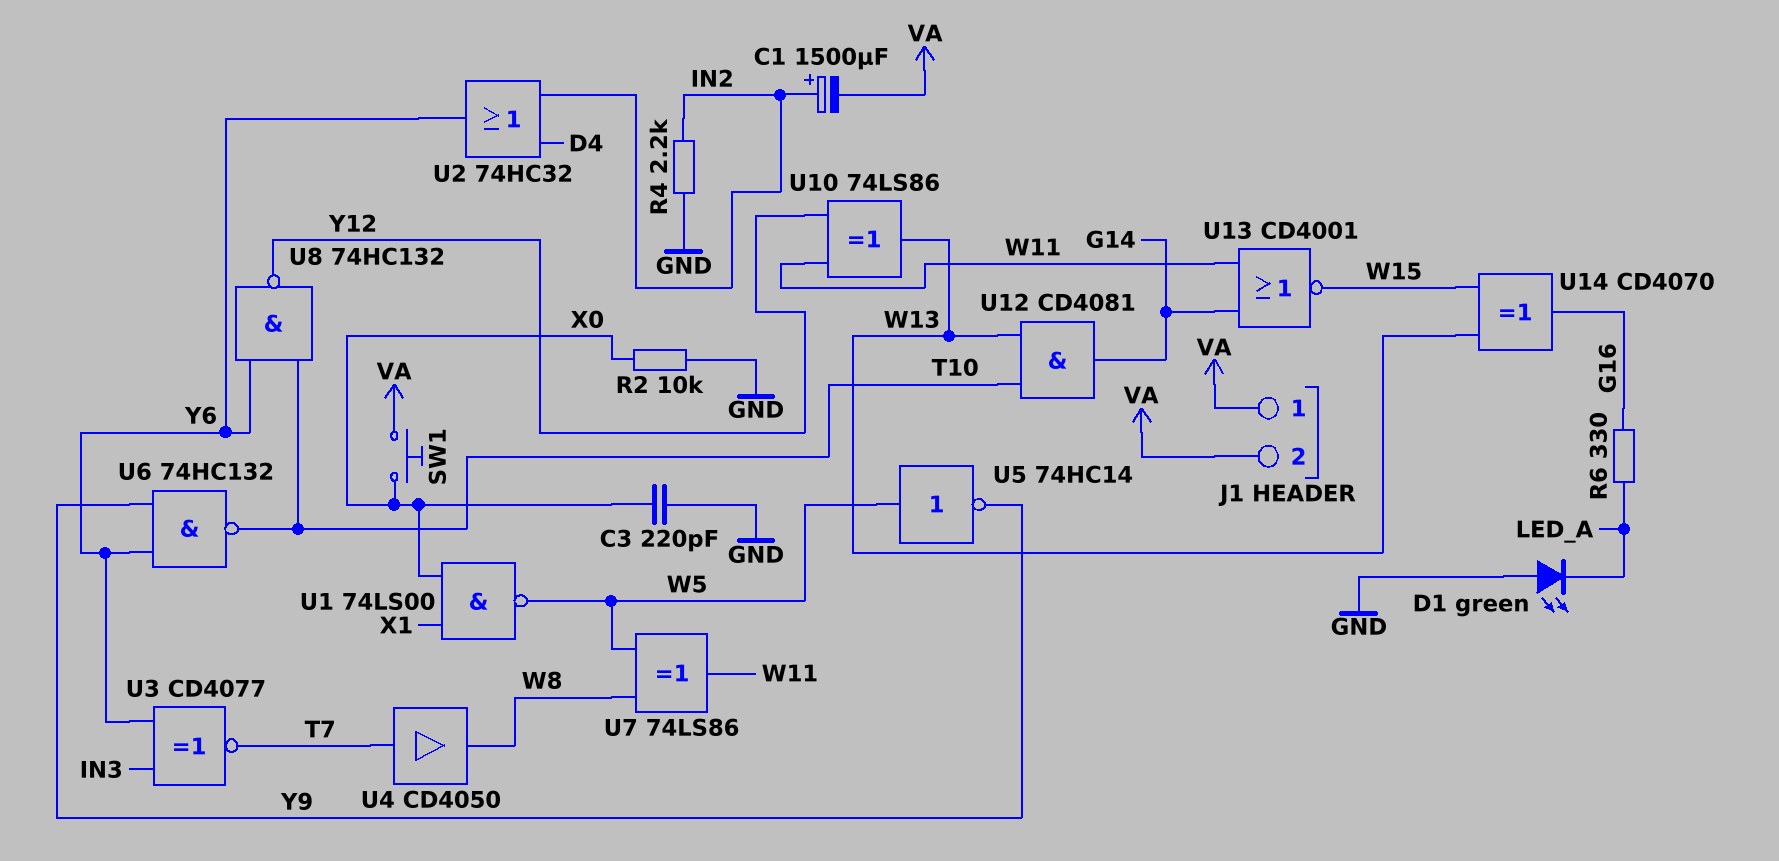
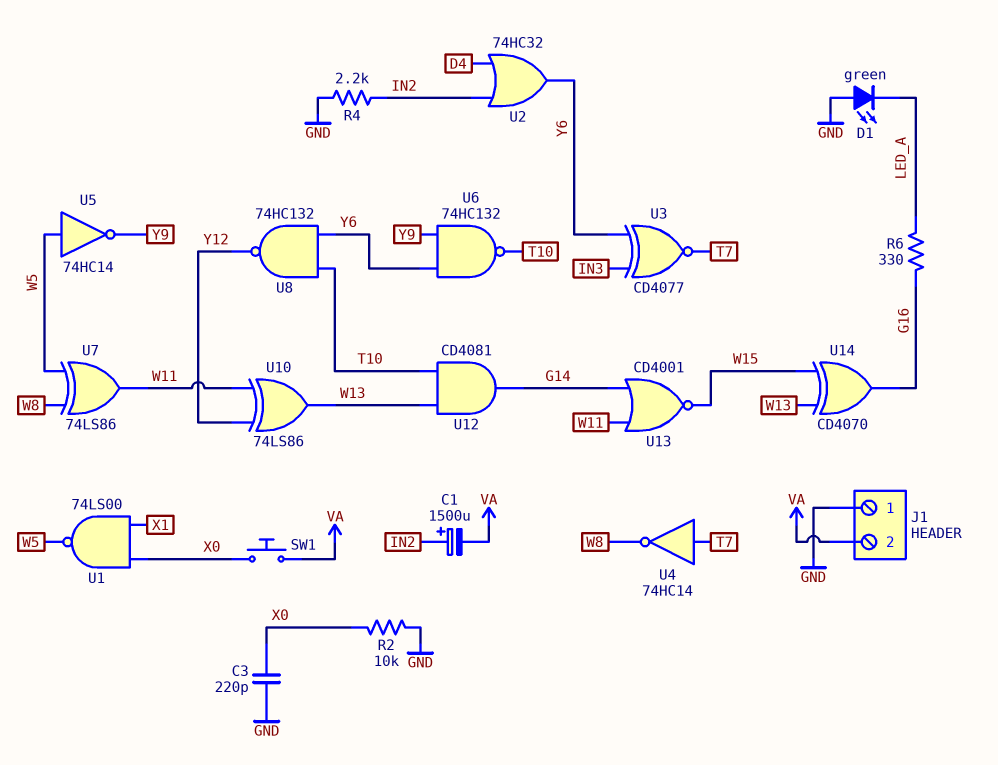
J1 pin 1: VA -> GND
U4: buffer CD4050 (in T7, out W8) -> NOT 74HC14 (in T7, out W8)

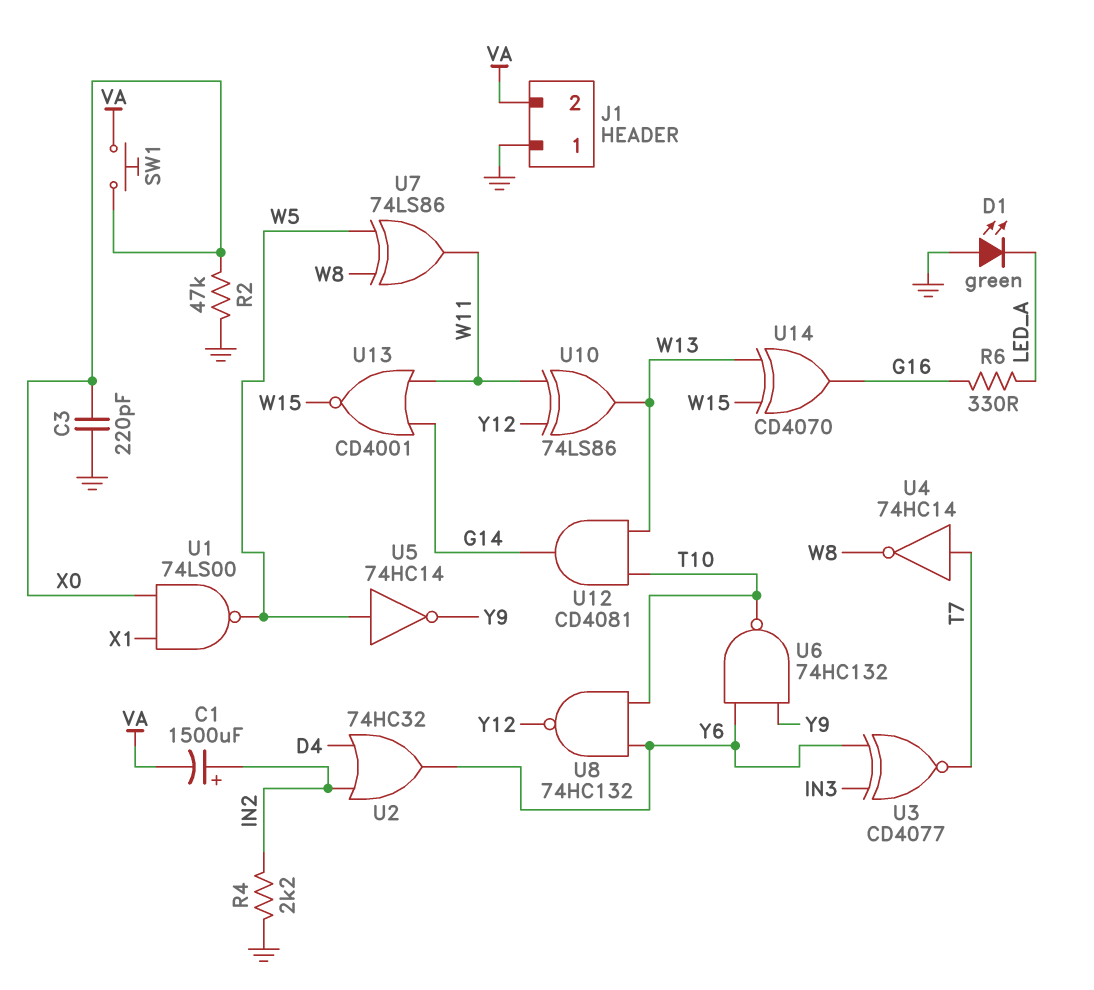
R2: 10k (GND, X0) -> 47k (GND, X0)

